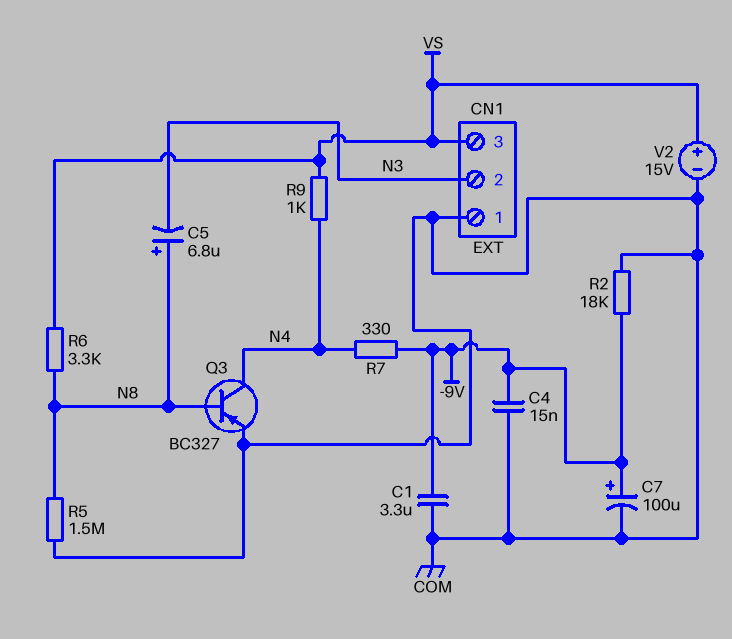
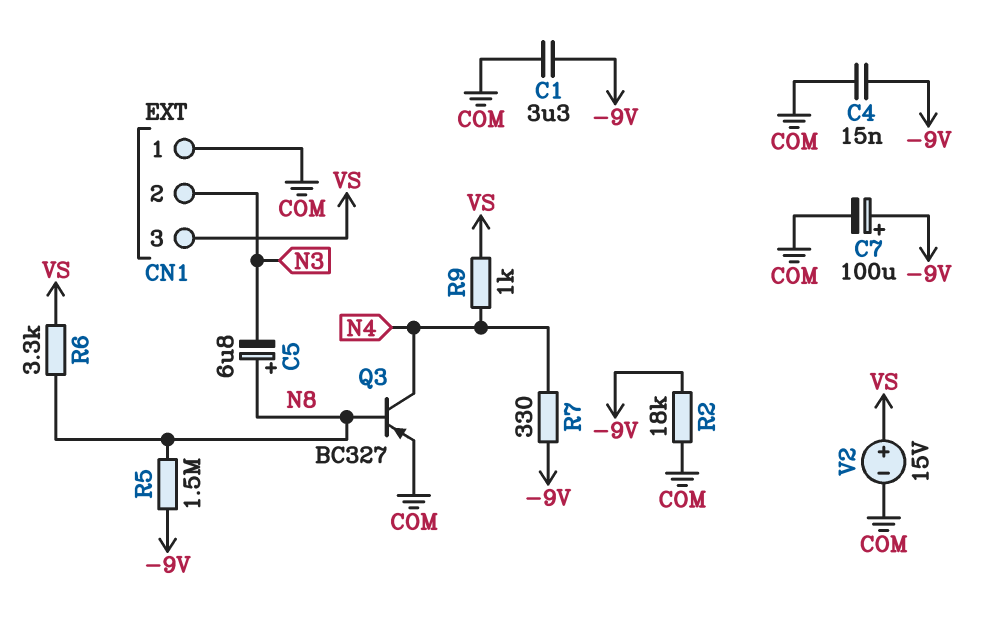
R5: 1.5M (COM, N8) -> 1.5M (-9V, N8)

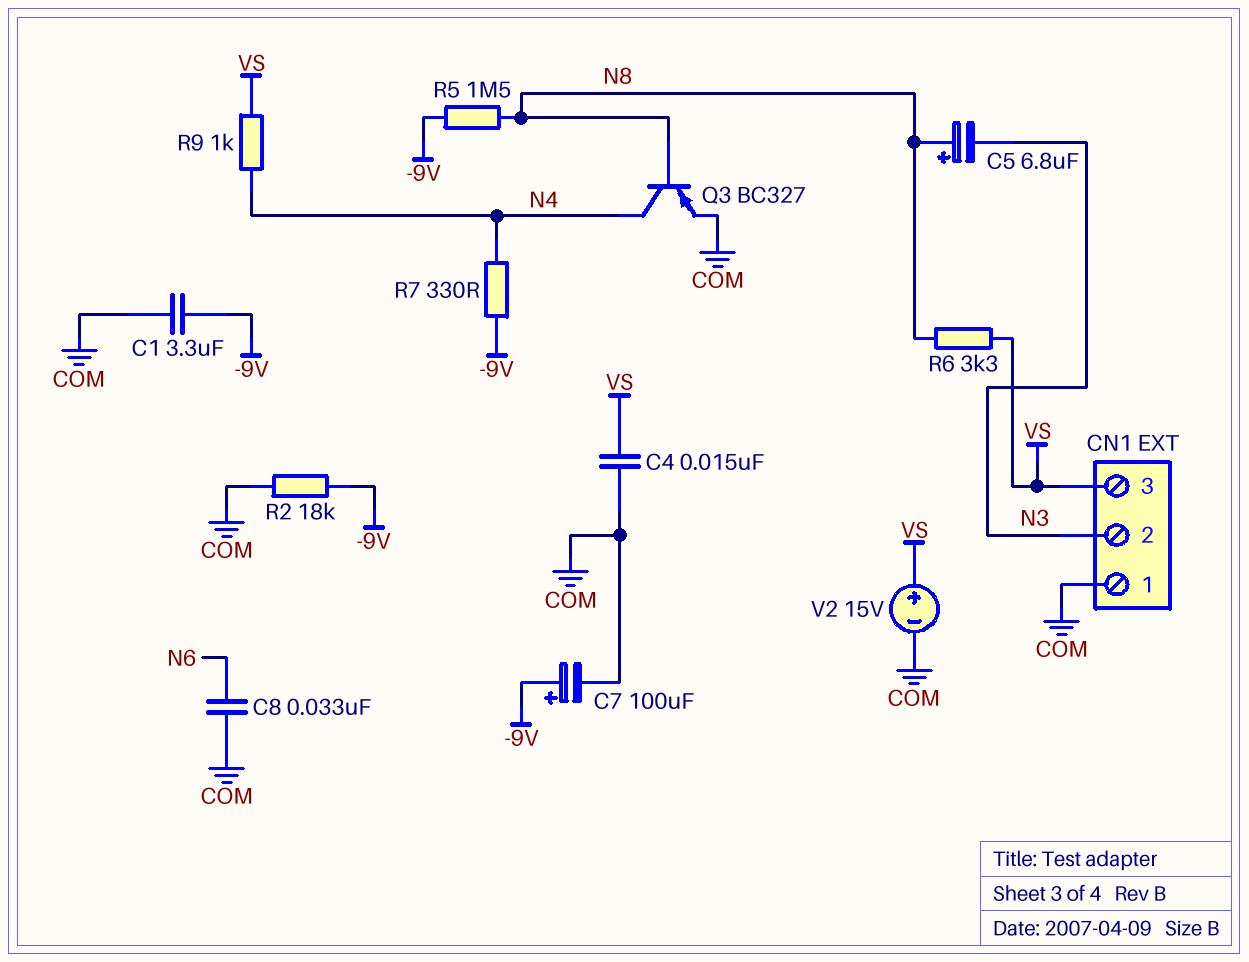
C4: 15nF (-9V, COM) -> 15nF (COM, VS)
C8: none -> 33nF (COM, N6)

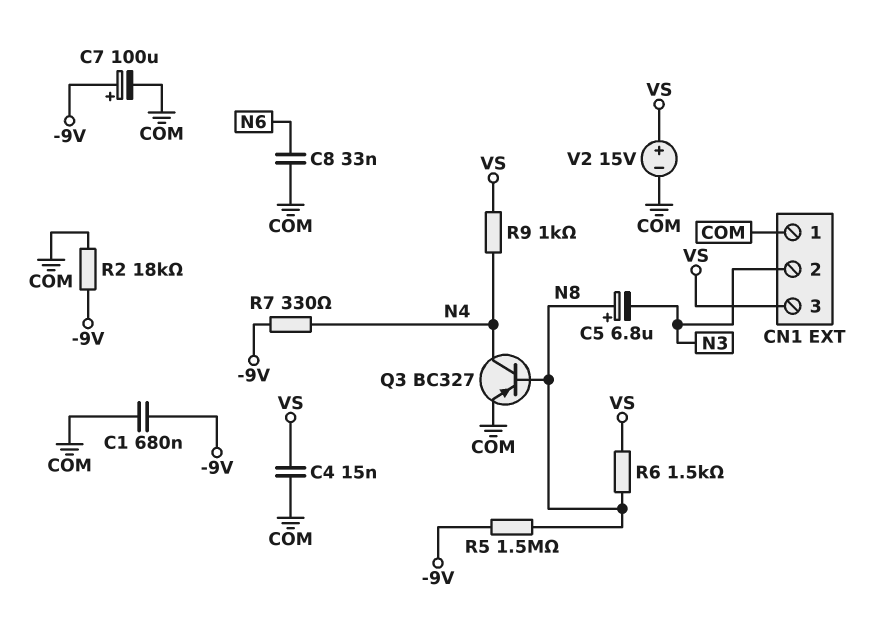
C1: 3.3uF (-9V, COM) -> 680nF (-9V, COM)
R6: 3.3k (N8, VS) -> 1.5k (N8, VS)

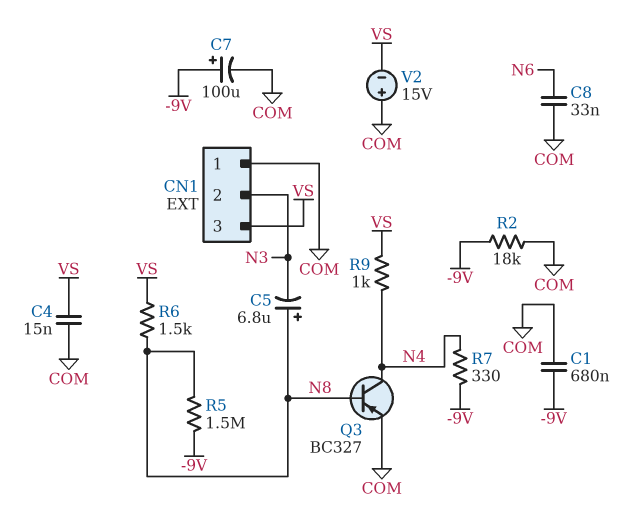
V2: 15V (plus VS, minus COM) -> 15V (plus COM, minus VS)

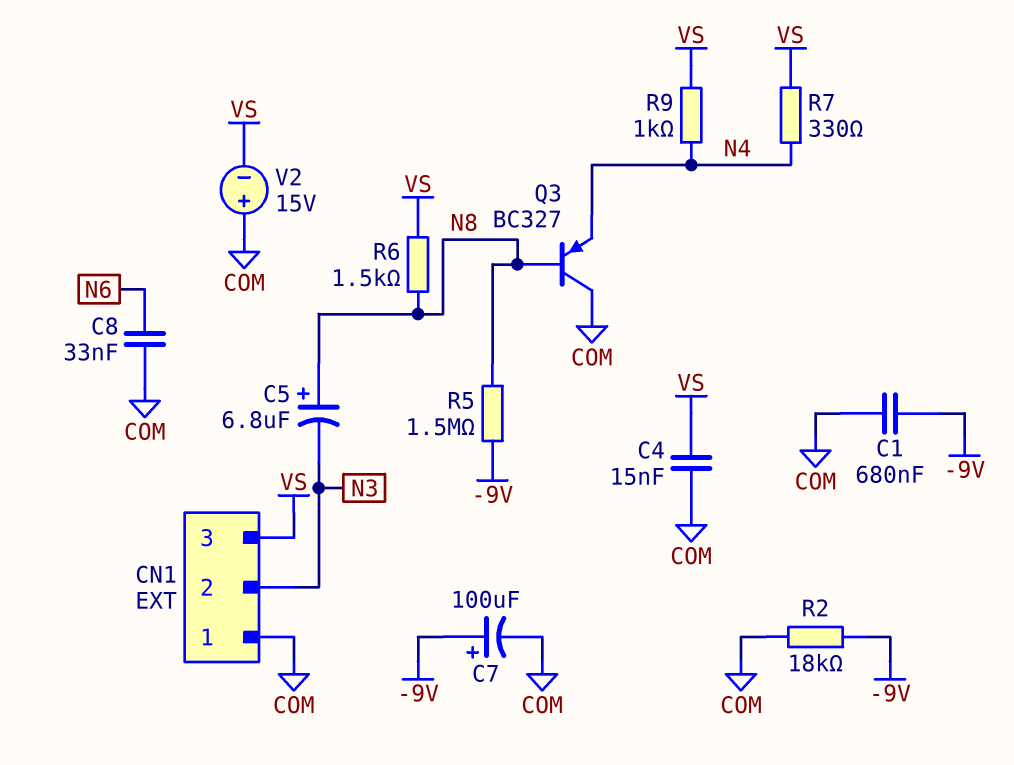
Q3: PNP BC327 (B N8, C N4, E COM) -> PNP BC327 (B N8, C COM, E N4)
R7: 330 (-9V, N4) -> 330 (N4, VS)

